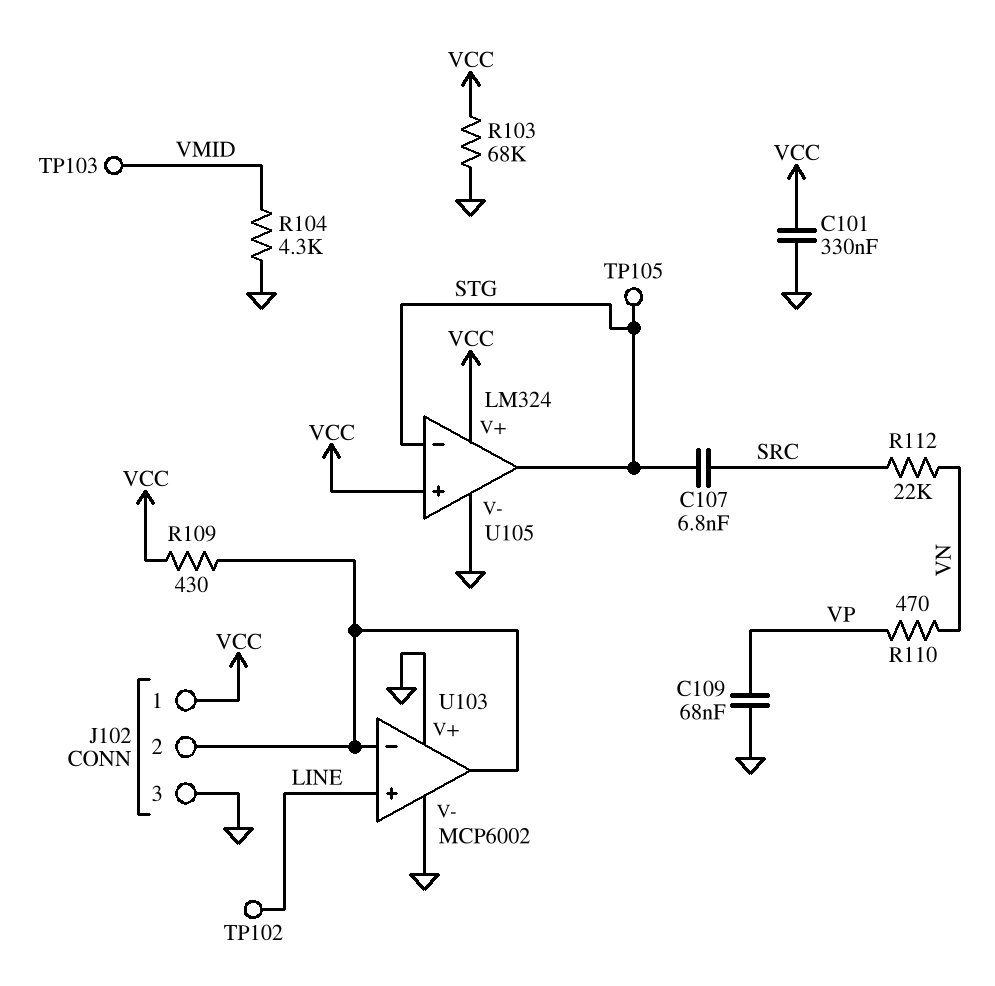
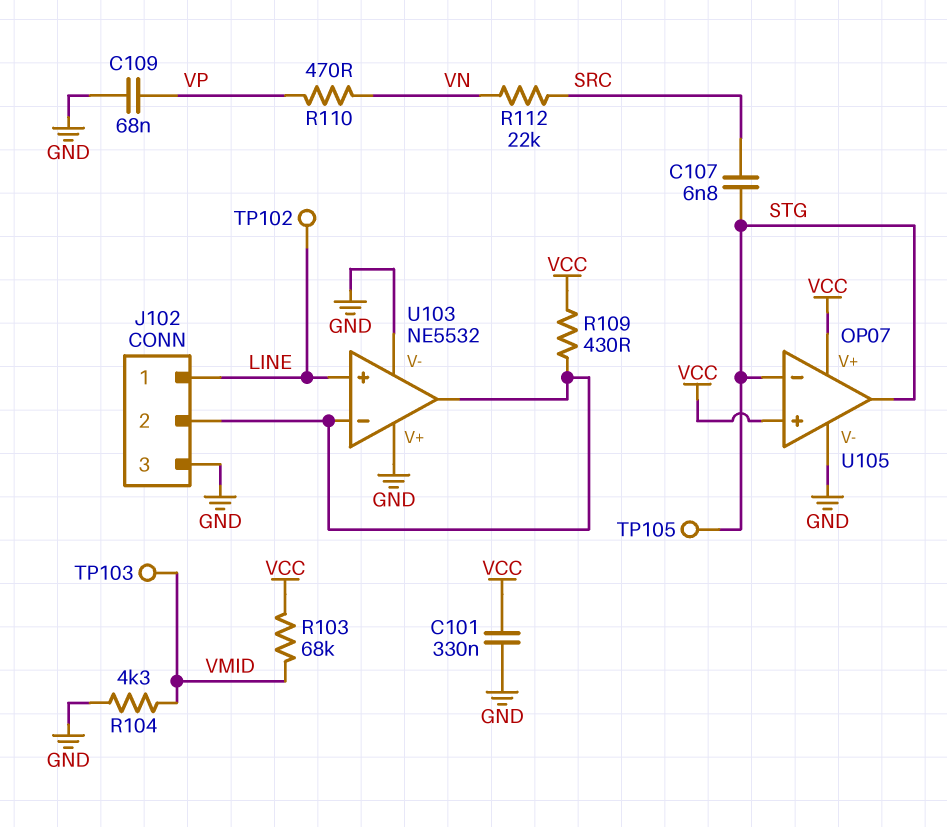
J102 pin 1: VCC -> LINE
R103: 68k (GND, VCC) -> 68k (VCC, VMID)
U103: MCP6002 -> NE5532
U105: LM324 -> OP07

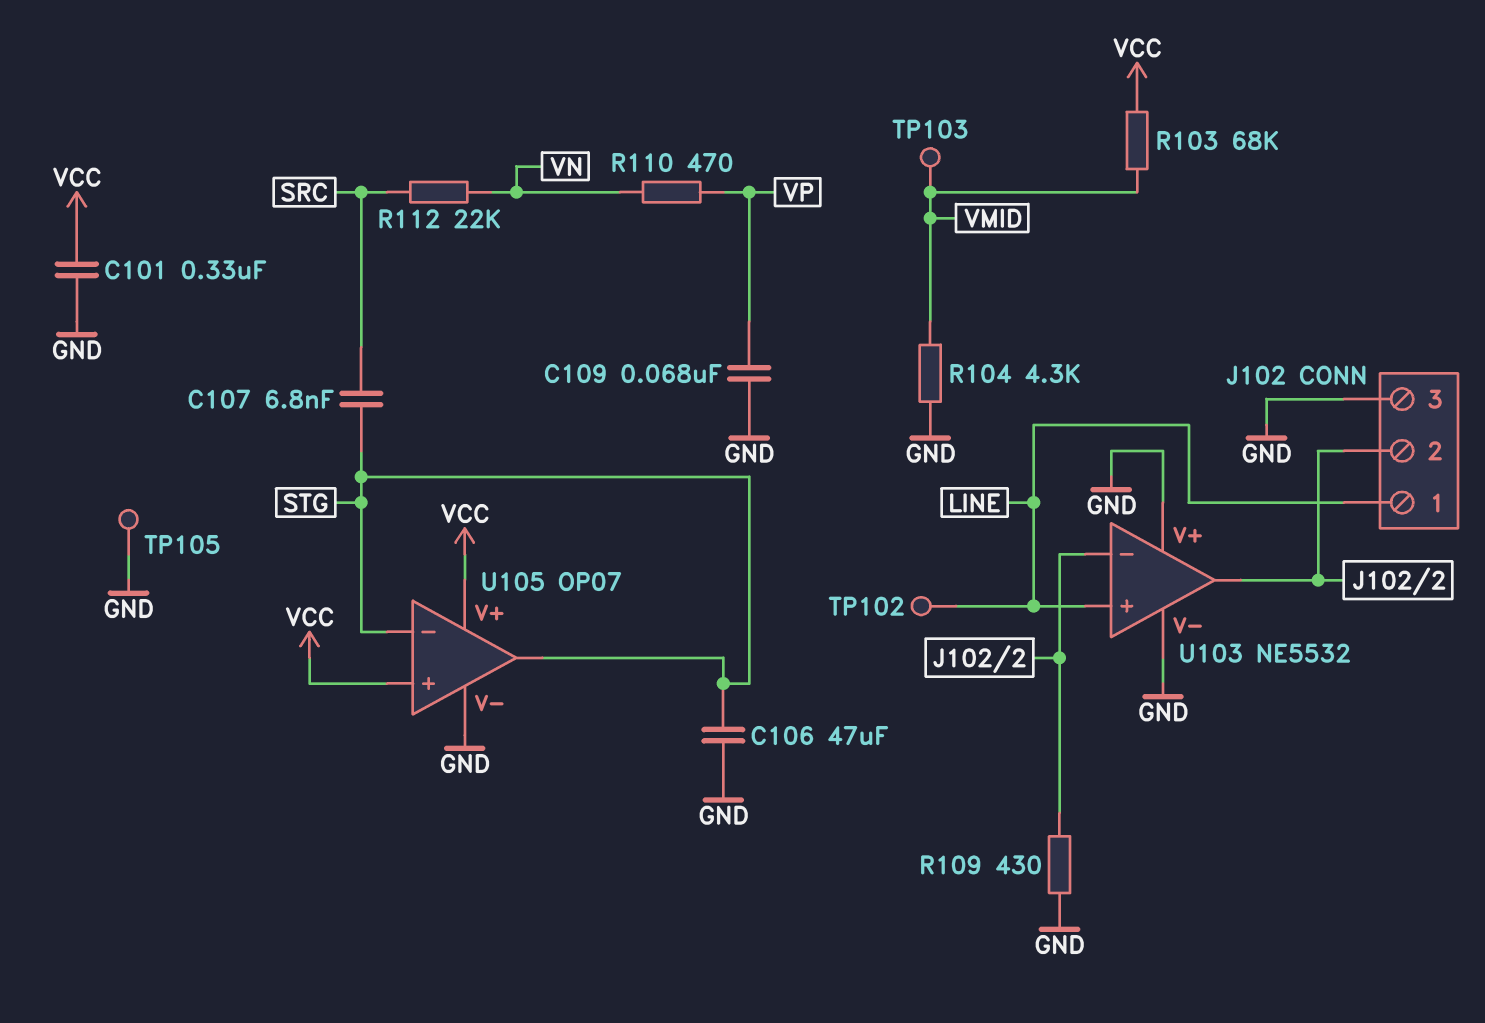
C106: none -> 47uF (GND, STG)
R109: 430 (J102/2, VCC) -> 430 (GND, J102/2)
TP105: test point (STG) -> test point (GND)

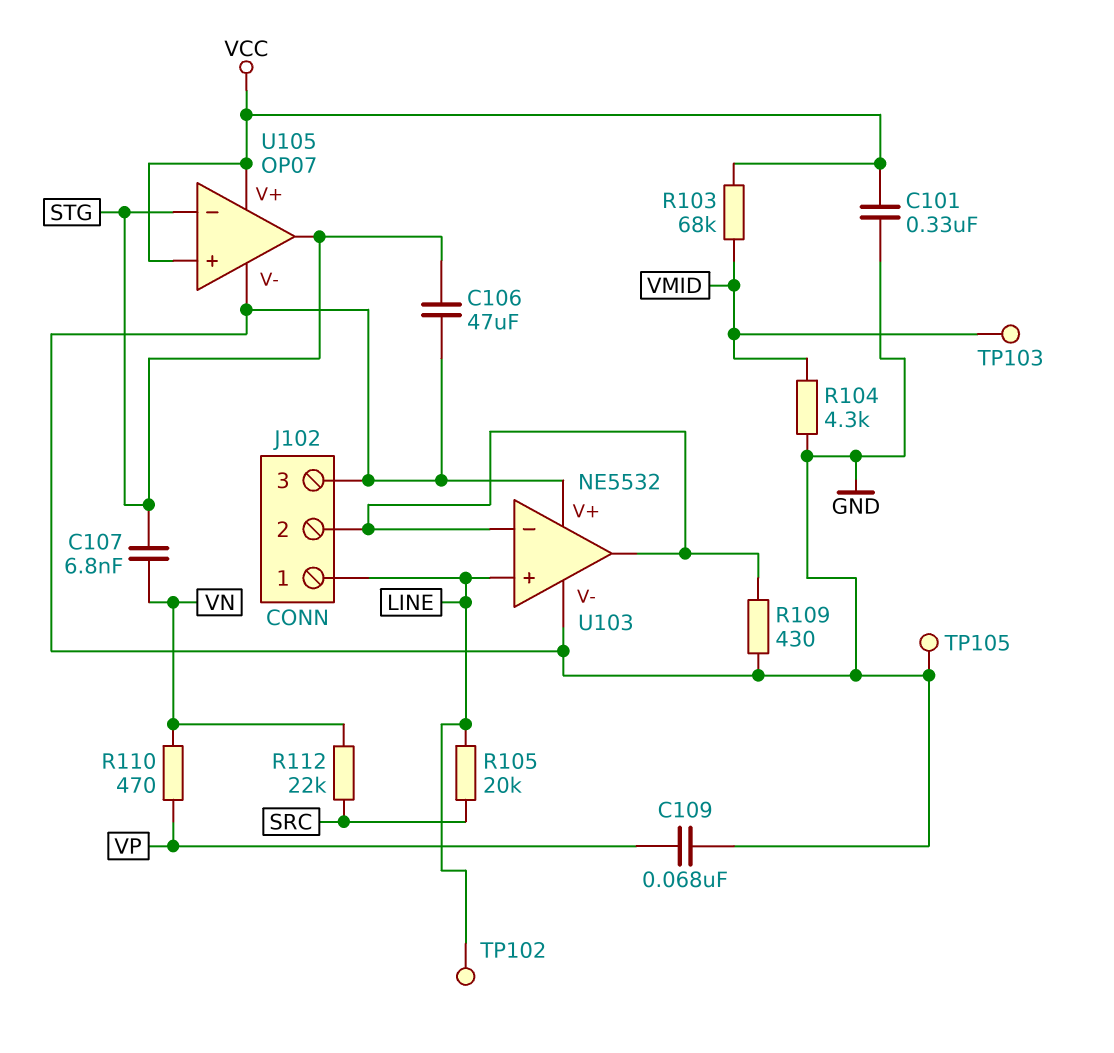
C107: 6.8nF (SRC, STG) -> 6.8nF (STG, VN)
R105: none -> 20k (LINE, SRC)

